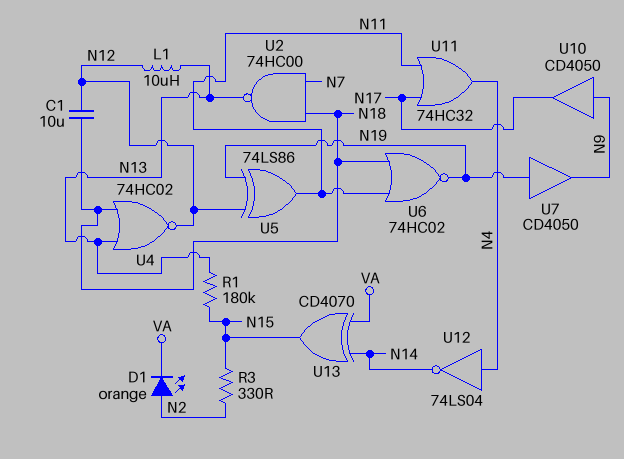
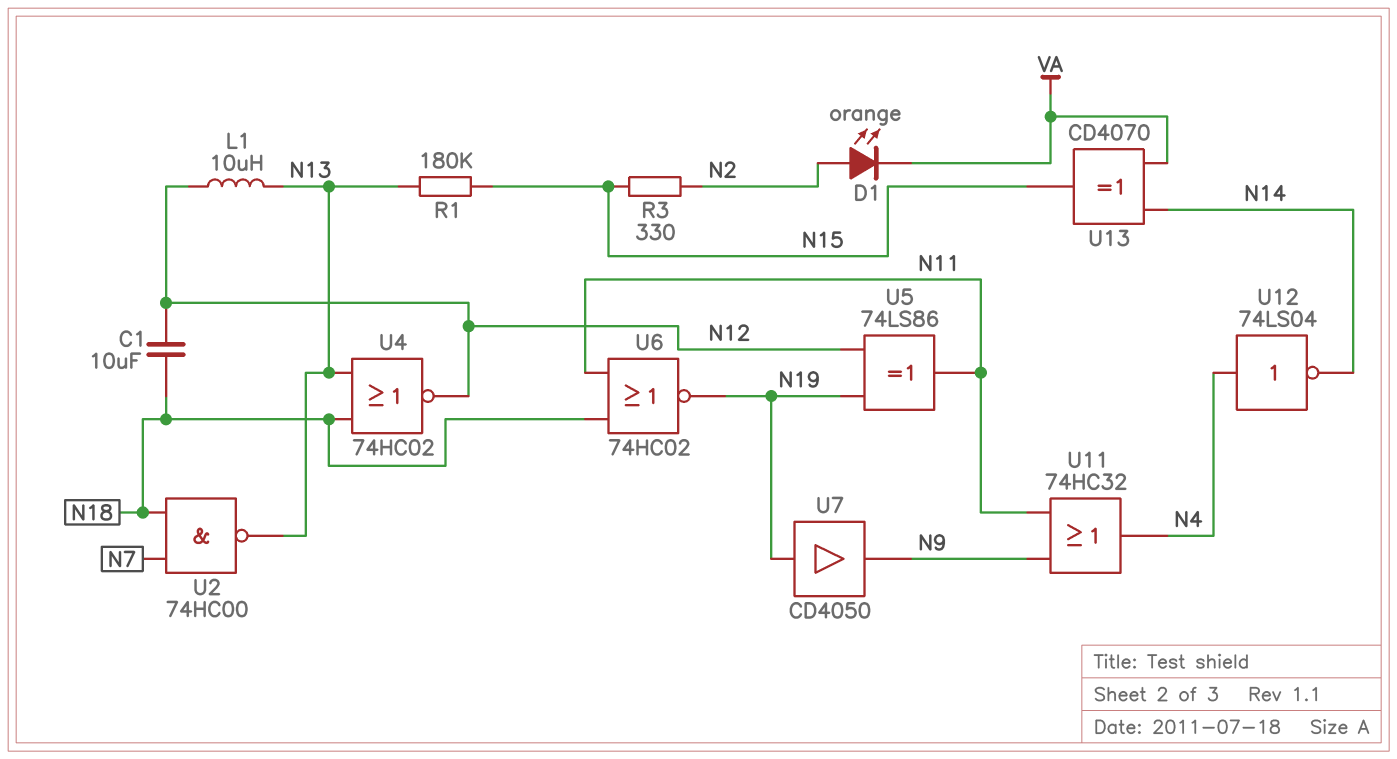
U10: buffer CD4050 (in N9, out N17) -> none
U11: OR 74HC32 (in N11, in N17, out N4) -> OR 74HC32 (in N9, in N11, out N4)

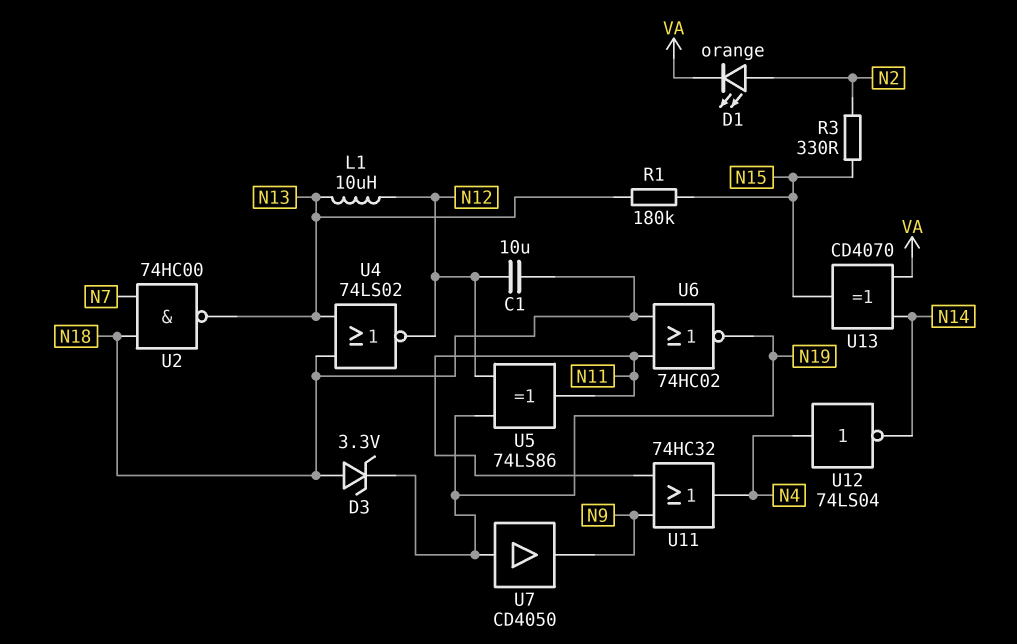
D3: none -> zener 3.3V (A N18, K N19)
U4: NOR 74HC02 (in N13, in N18, out N12) -> NOR 74LS02 (in N13, in N18, out N12)

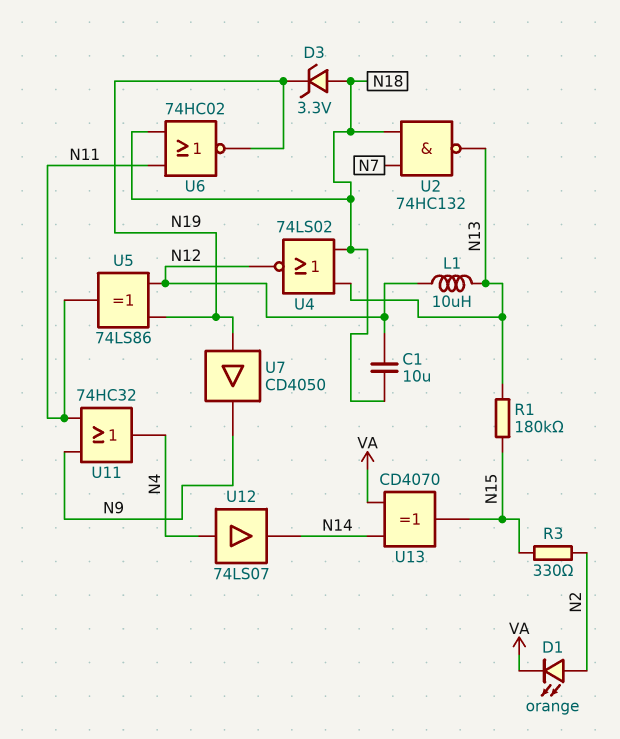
U2: NAND 74HC00 (in N7, in N18, out N13) -> NAND 74HC132 (in N7, in N18, out N13)
U12: NOT 74LS04 (in N4, out N14) -> buffer 74LS07 (in N4, out N14)

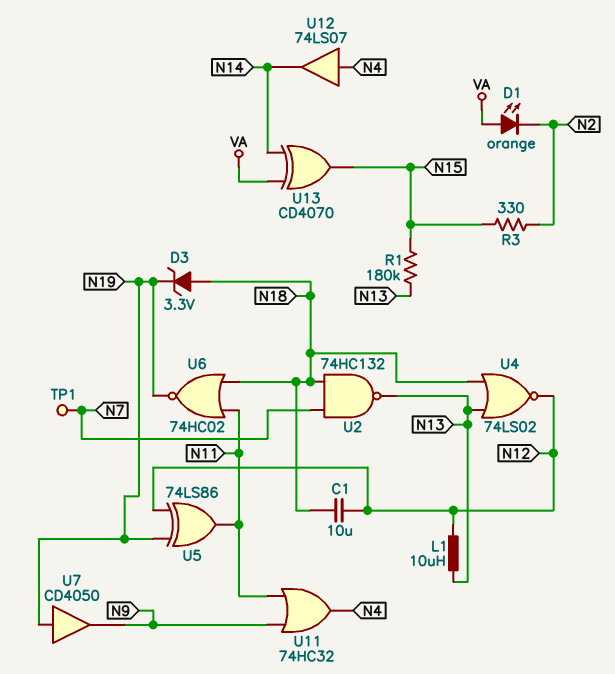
D1: LED orange (A N2, K VA) -> LED orange (A VA, K N2)
TP1: none -> test point (N7)

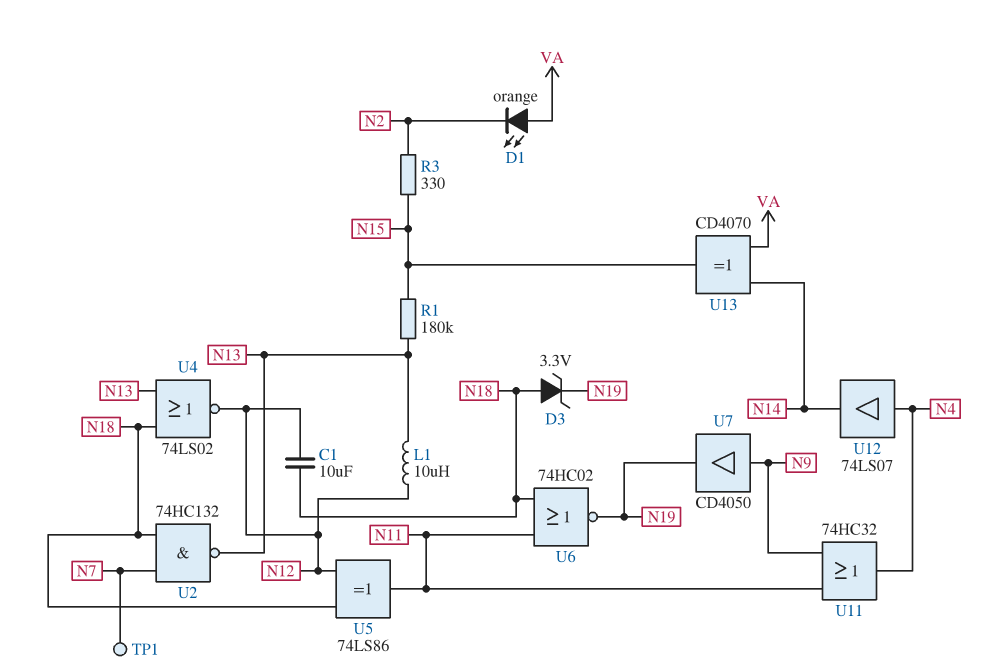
U5: XOR 74LS86 (in N12, in N19, out N11) -> XOR 74LS86 (in N12, in N18, out N11)
U7: buffer CD4050 (in N19, out N9) -> buffer CD4050 (in N9, out N19)

